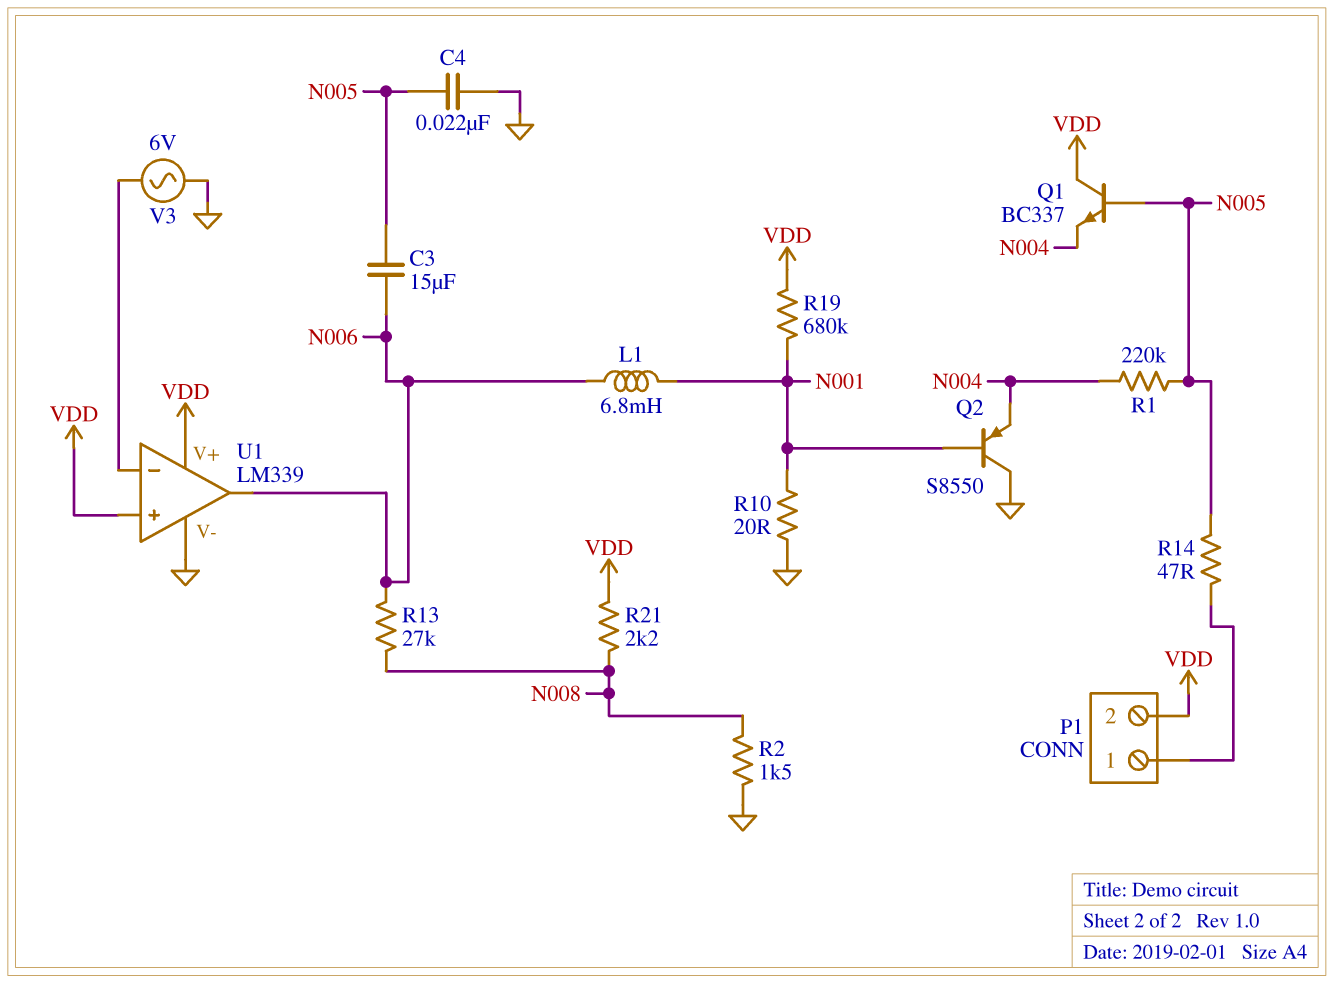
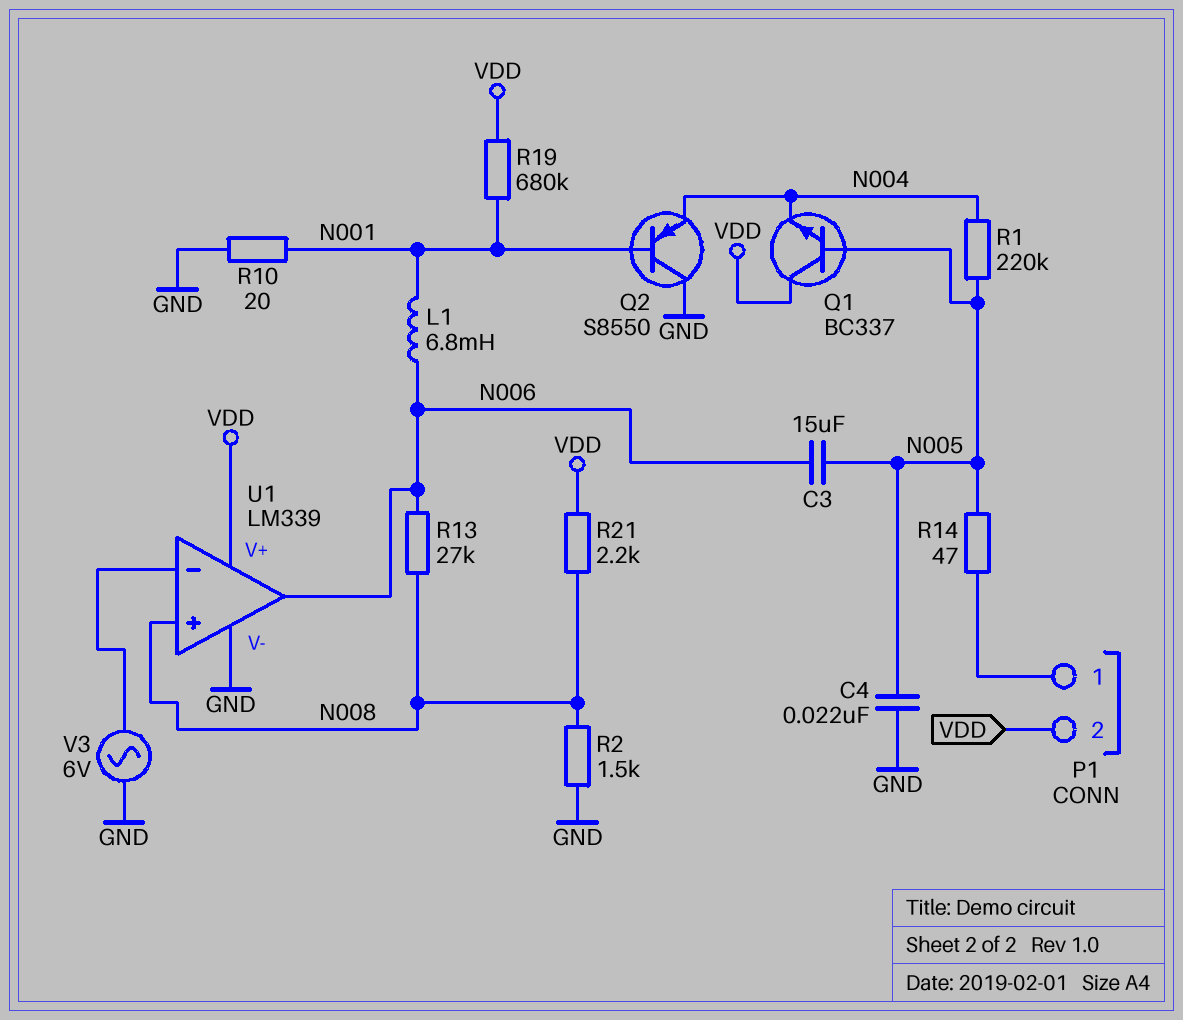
U1 pin in+: VDD -> N008

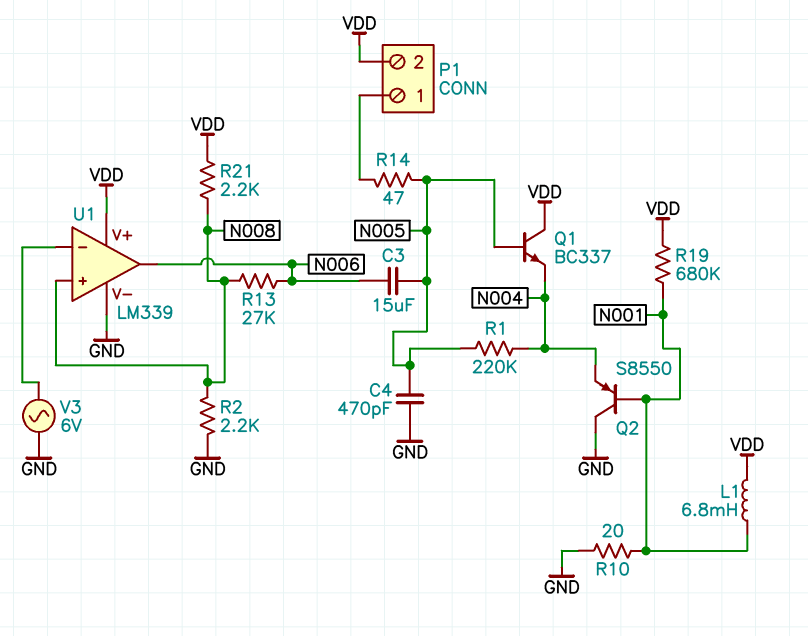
C4: 22nF (GND, N005) -> 470pF (GND, N005)
L1: 6.8mH (N001, N006) -> 6.8mH (N001, VDD)
R2: 1.5k (GND, N008) -> 2.2k (GND, N008)

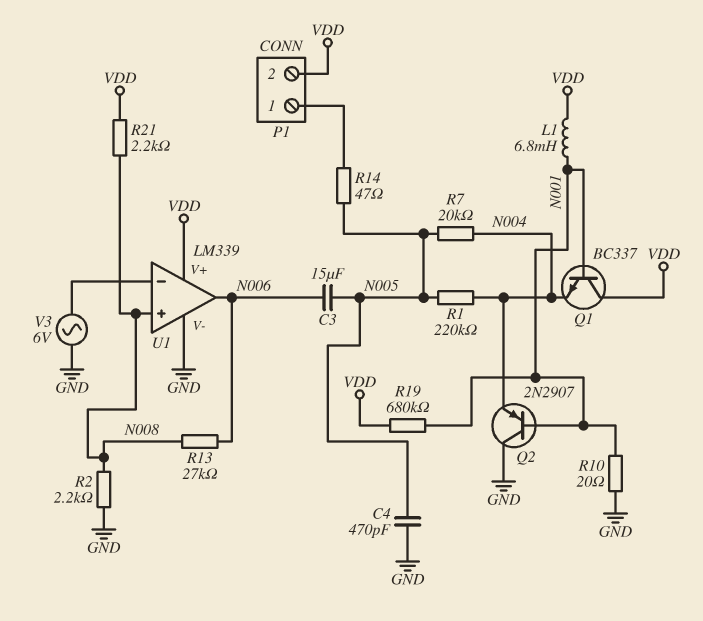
Q1: NPN BC337 (B N005, C VDD, E N004) -> NPN BC337 (B N001, C VDD, E N004)
Q2: PNP S8550 (B N001, C GND, E N004) -> PNP 2N2907 (B N001, C GND, E N004)
R7: none -> 20k (N004, N005)

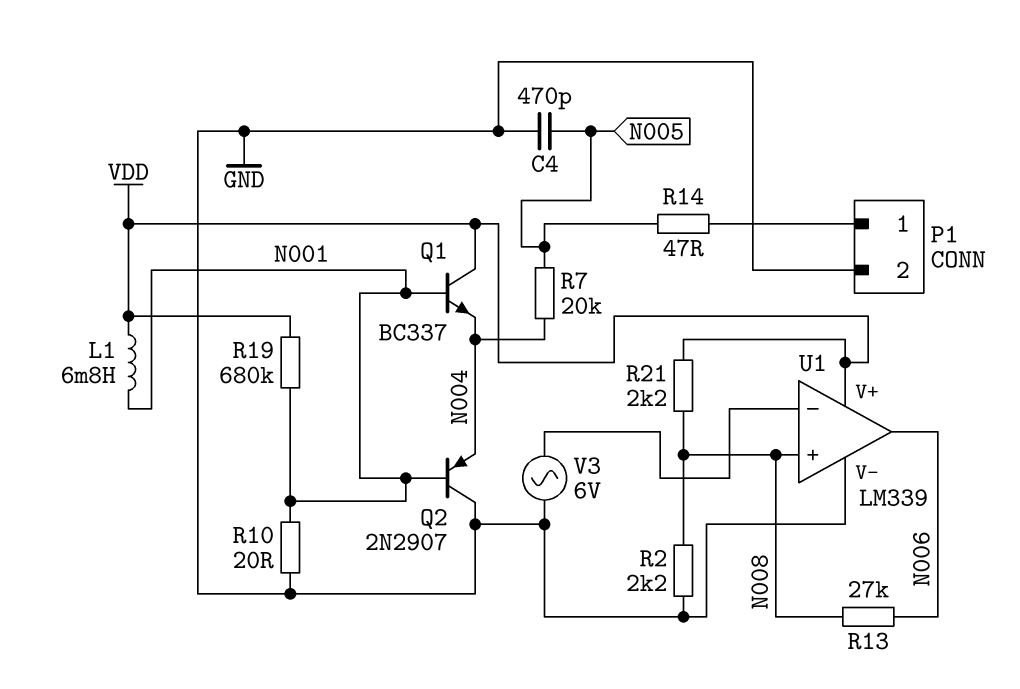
C3: 15uF (N005, N006) -> none
P1 pin 2: VDD -> GND
R1: 220k (N004, N005) -> none

